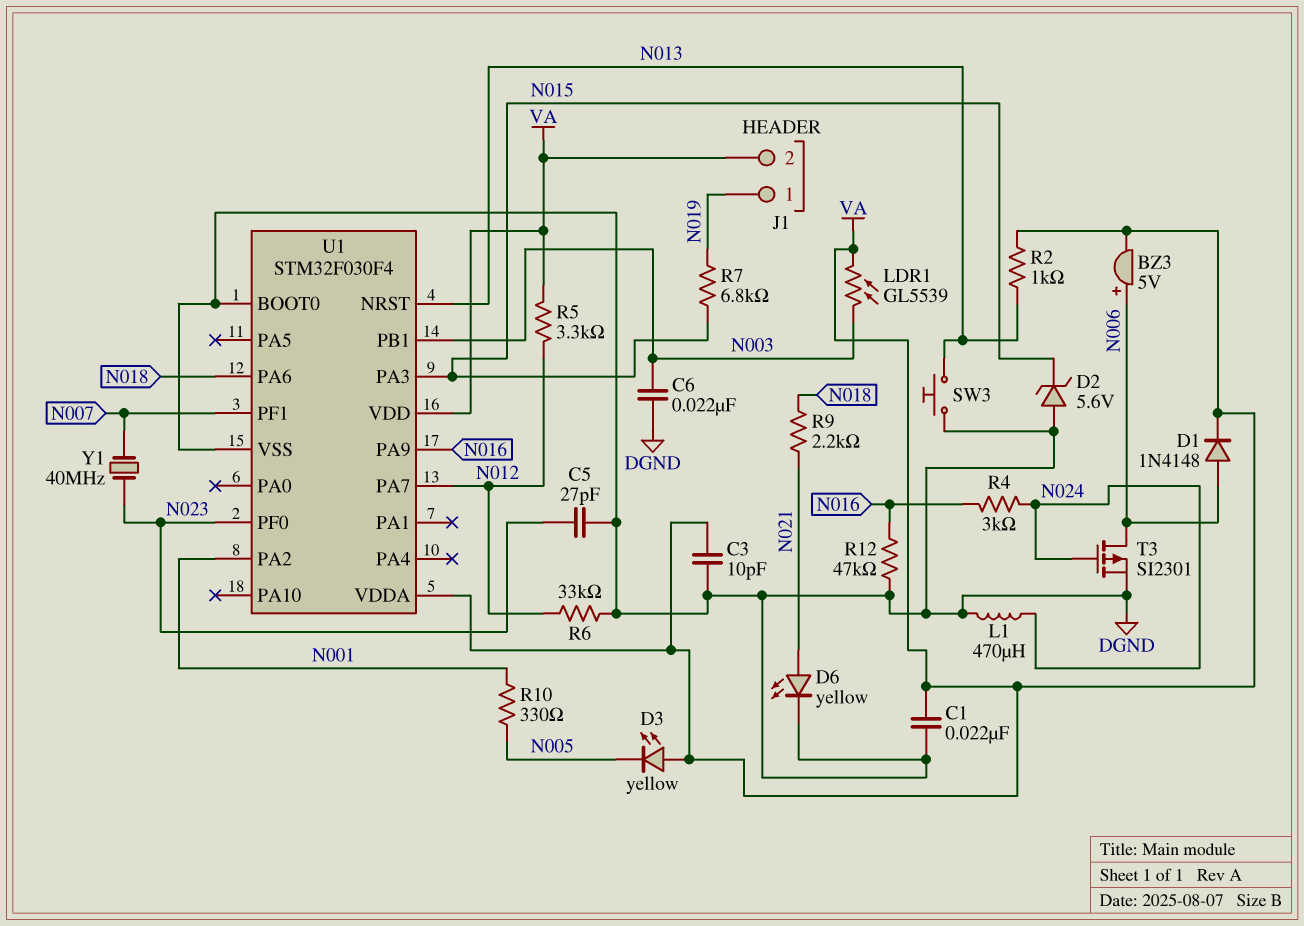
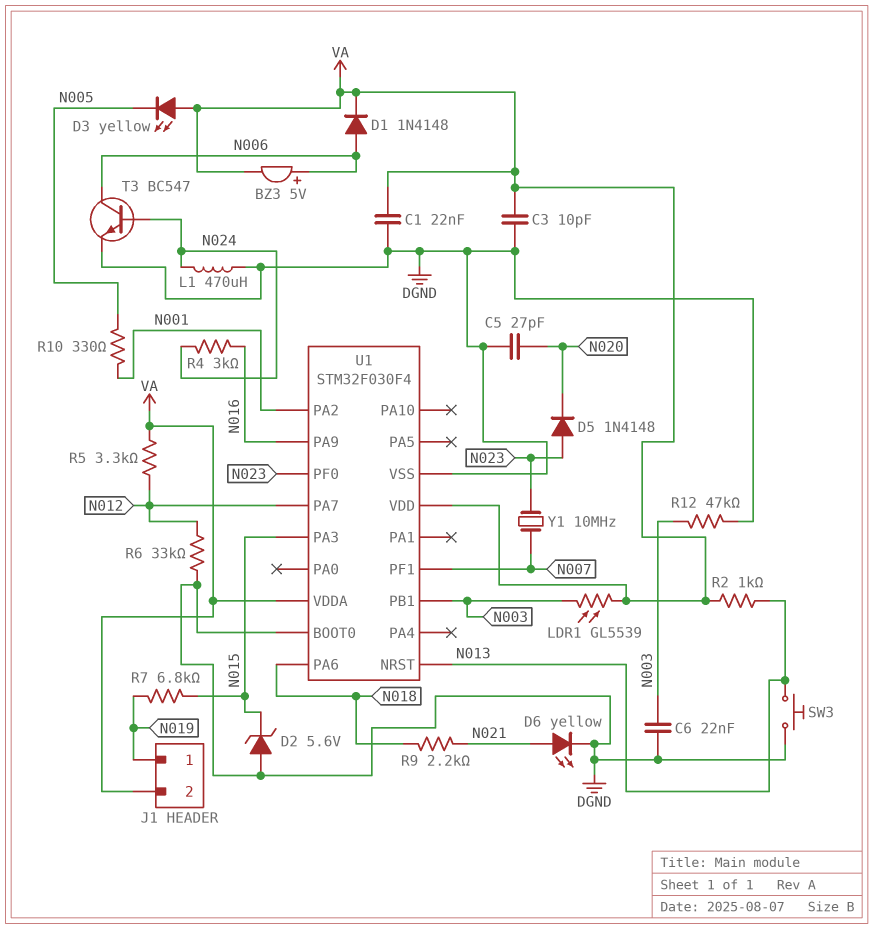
C5: 27pF (DGND, N023) -> 27pF (DGND, N020)
D5: none -> diode 1N4148 (A N023, K N020)
R12: 47k (DGND, N016) -> 47k (DGND, N003)
T3: PMOS SI2301 (G N024, D N006, S DGND) -> NPN BC547 (B N024, C N006, E DGND)
Y1: 40MHz (N007, N023) -> 10MHz (N007, N023)

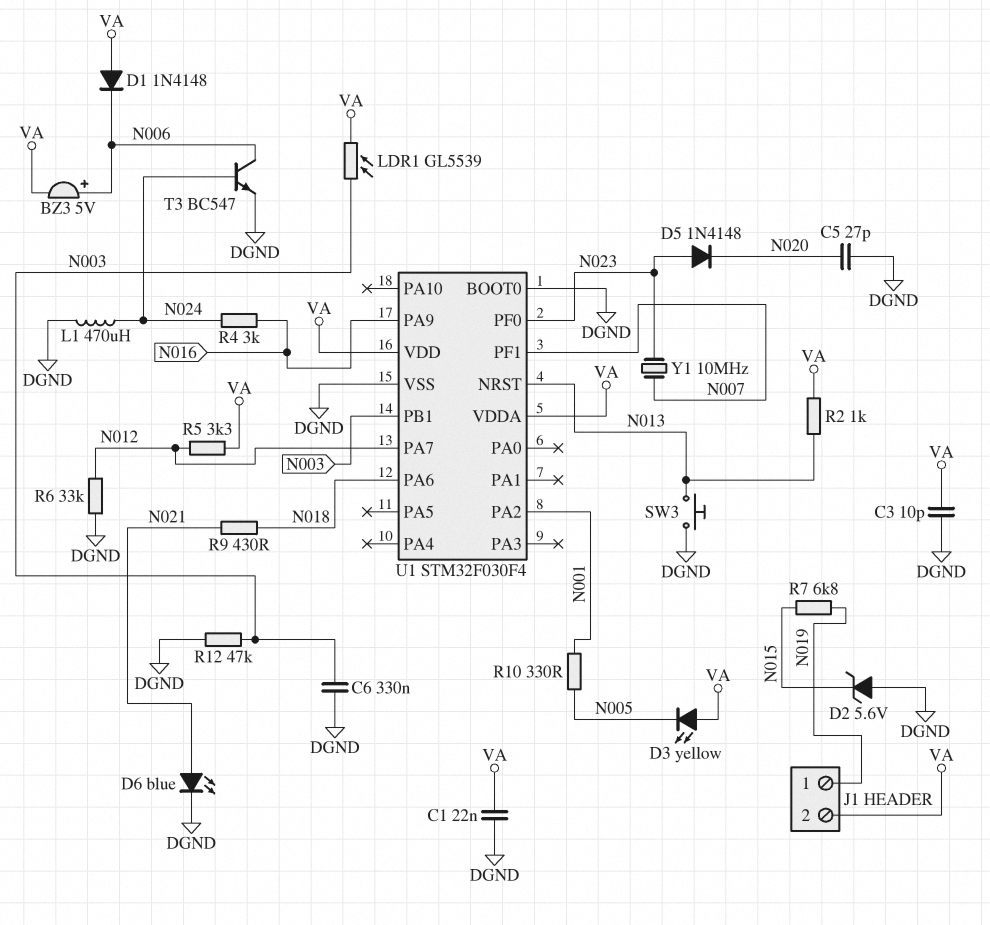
C6: 22nF (DGND, N003) -> 330nF (DGND, N003)
D1: diode 1N4148 (A N006, K VA) -> diode 1N4148 (A VA, K N006)
D6: LED yellow (A N021, K DGND) -> LED blue (A N021, K DGND)
R9: 2.2k (N018, N021) -> 430 (N018, N021)
U1 pin PA3: N015 -> none

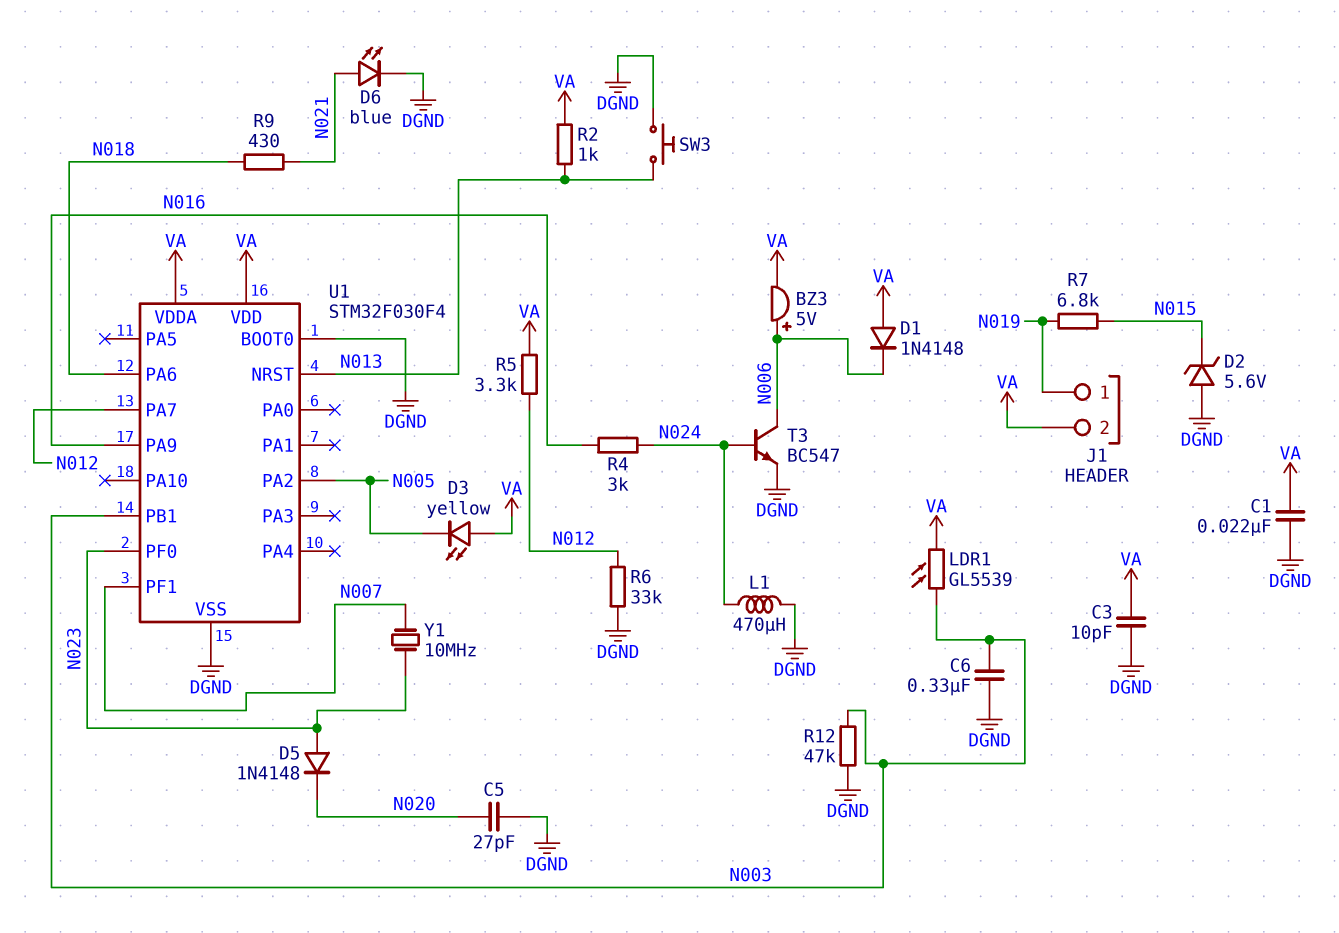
R10: 330 (N001, N005) -> none
U1 pin PA2: N001 -> N005

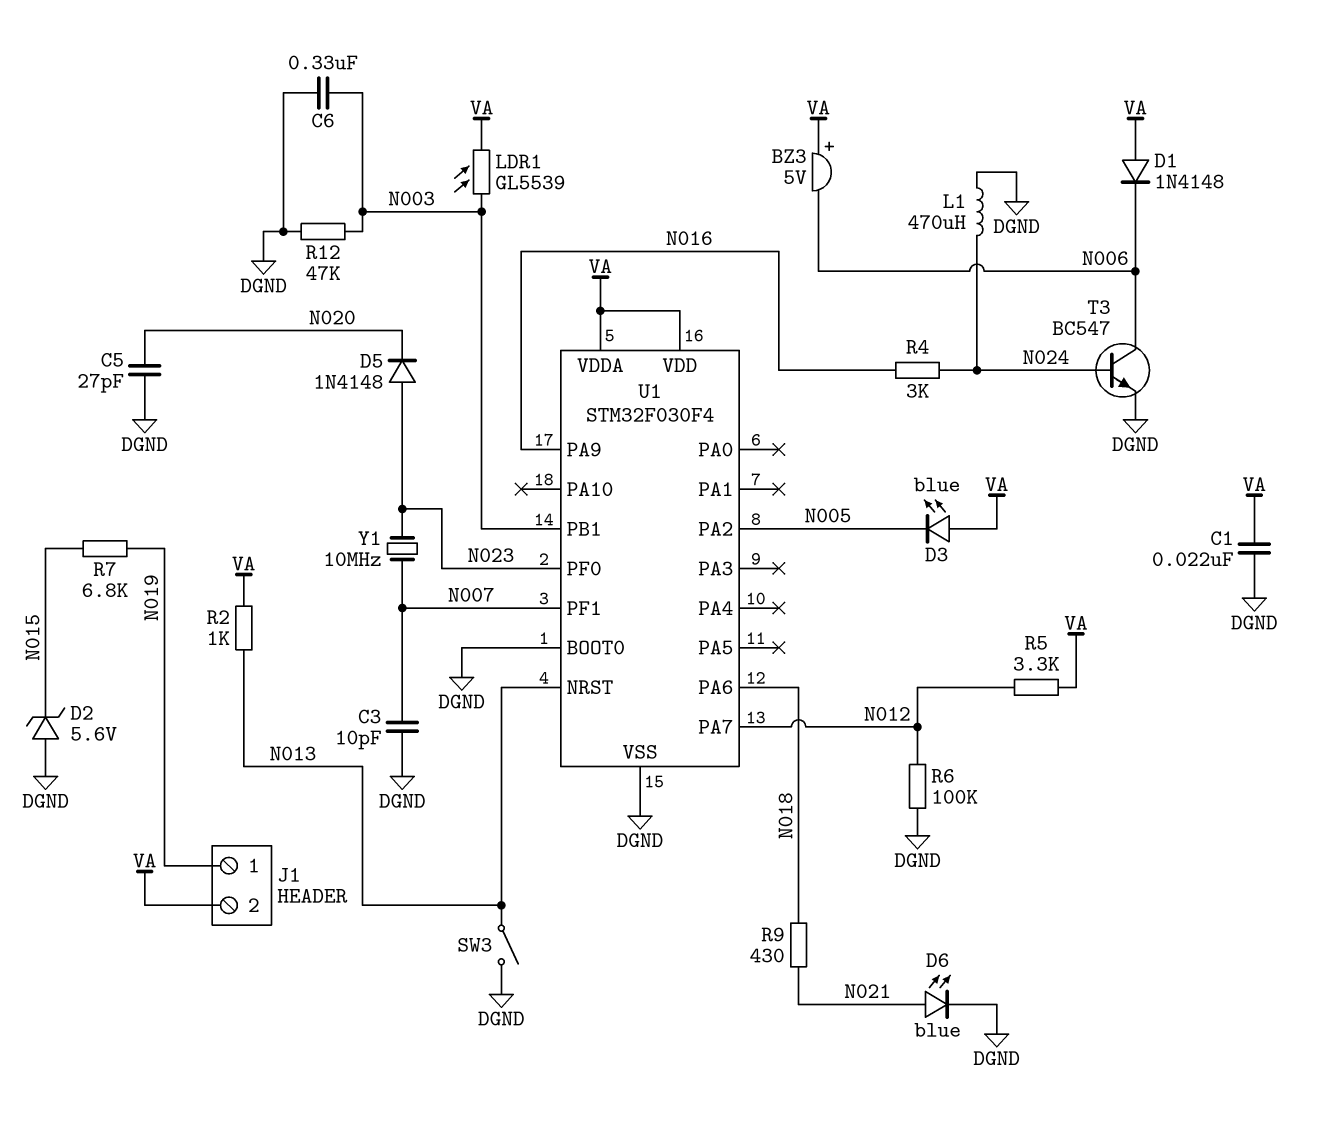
BZ3: buzzer 5V (plus N006, minus VA) -> buzzer 5V (plus VA, minus N006)
C3: 10pF (DGND, VA) -> 10pF (DGND, N007)
D3: LED yellow (A VA, K N005) -> LED blue (A VA, K N005)
R6: 33k (DGND, N012) -> 100k (DGND, N012)
SW3: button (DGND, N013) -> switch (DGND, N013)

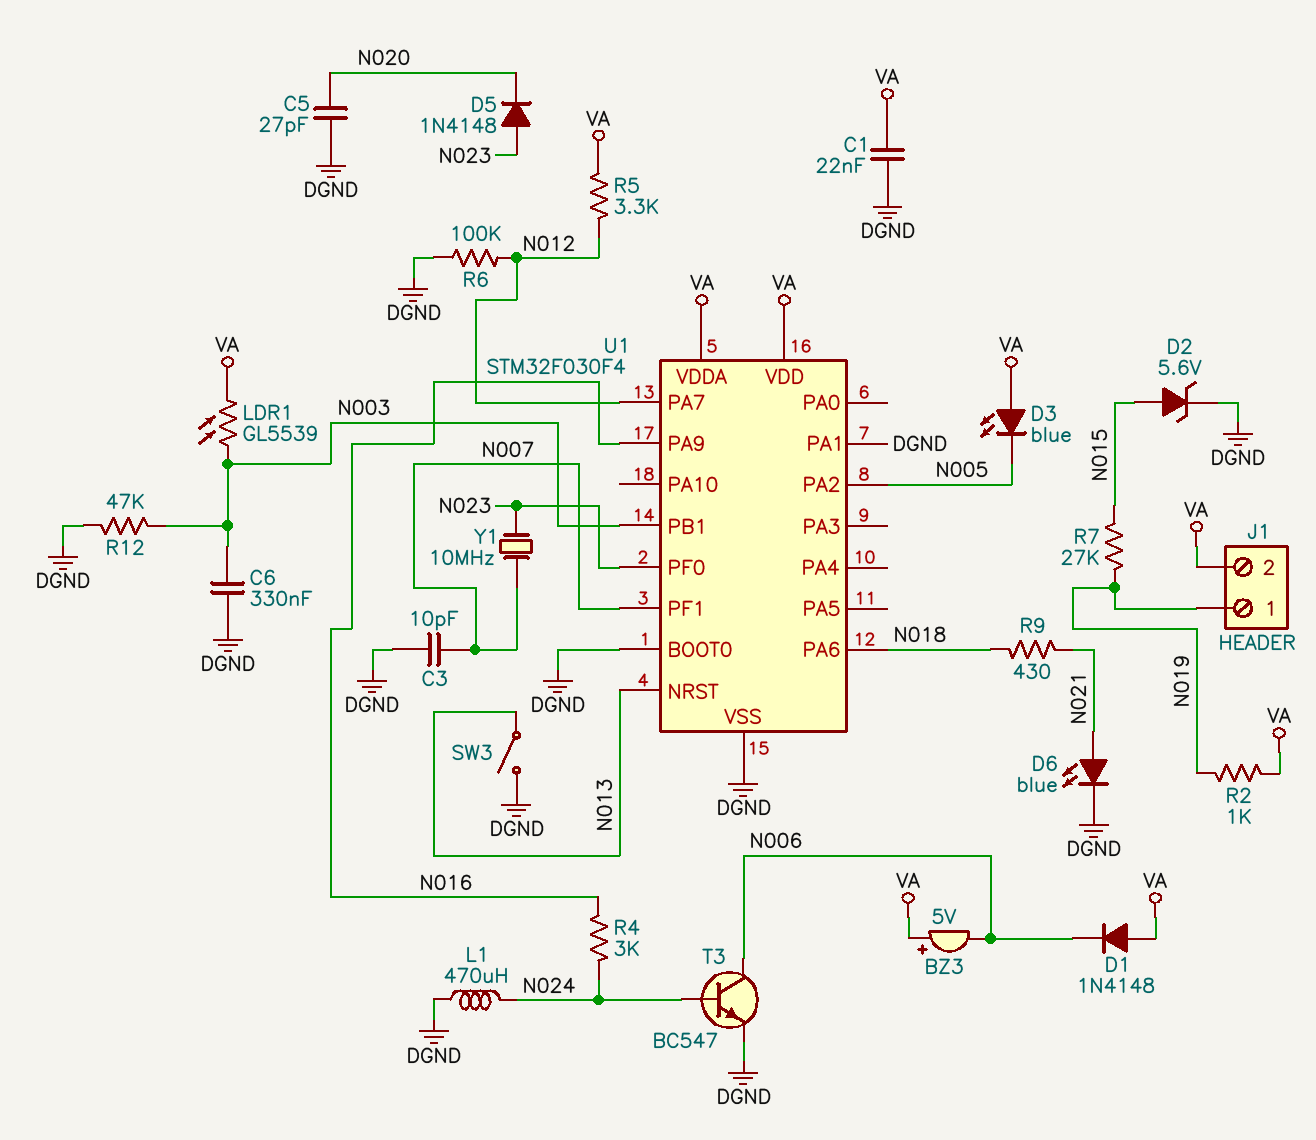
D2: zener 5.6V (A DGND, K N015) -> zener 5.6V (A N015, K DGND)
R2: 1k (N013, VA) -> 1k (N019, VA)
R7: 6.8k (N015, N019) -> 27k (N015, N019)
U1 pin PA1: none -> DGND

